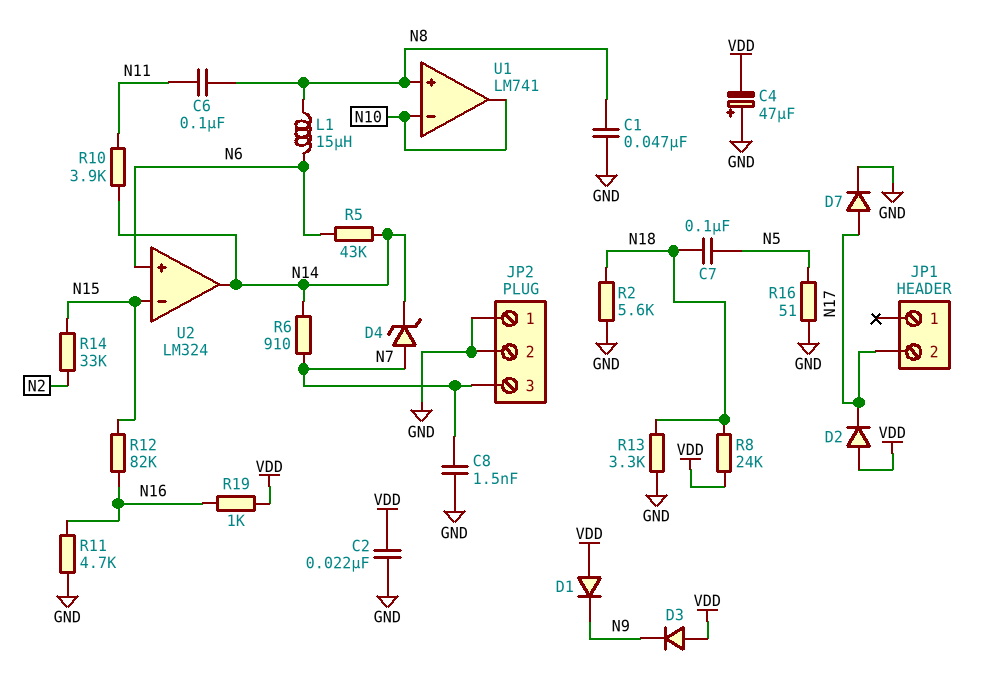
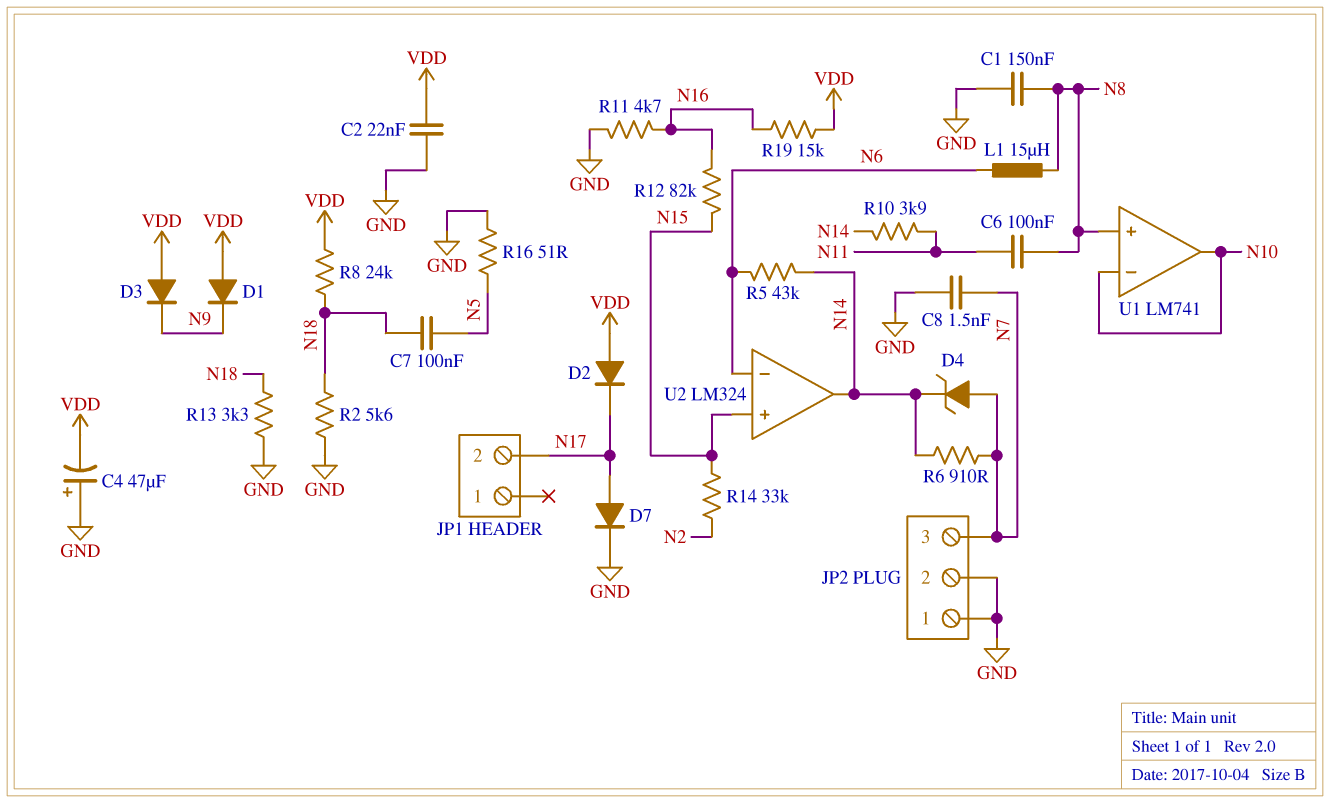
C1: 47nF (GND, N8) -> 150nF (GND, N8)
R19: 1k (N16, VDD) -> 15k (N16, VDD)
U2 pin in+: N6 -> N15
U2 pin in-: N15 -> N6

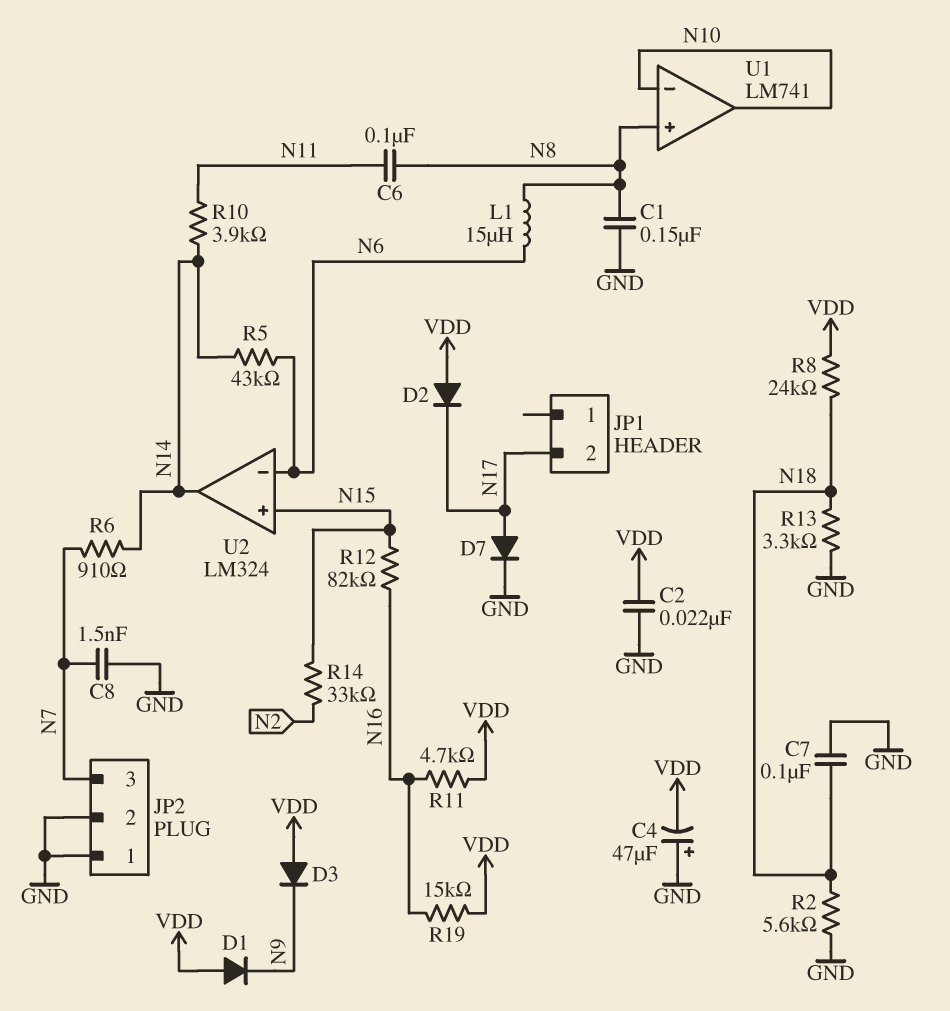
C7: 100nF (N5, N18) -> 100nF (GND, N18)
D4: zener (A N7, K N14) -> none
R11: 4.7k (GND, N16) -> 4.7k (N16, VDD)
R16: 51 (GND, N5) -> none

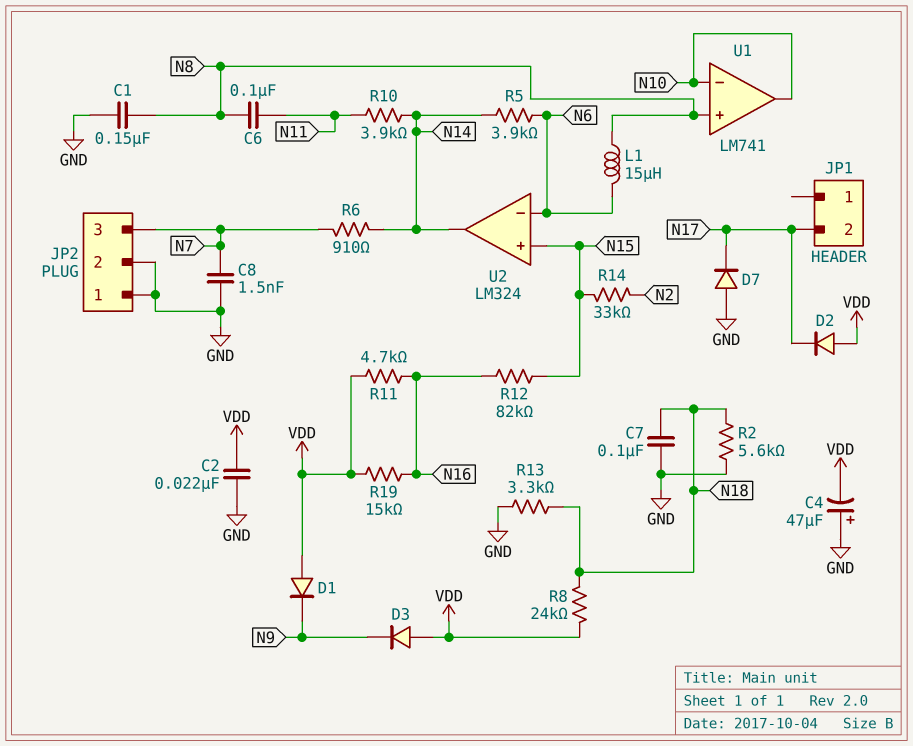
D7: diode (A N17, K GND) -> diode (A GND, K N17)
R5: 43k (N6, N14) -> 3.9k (N6, N14)

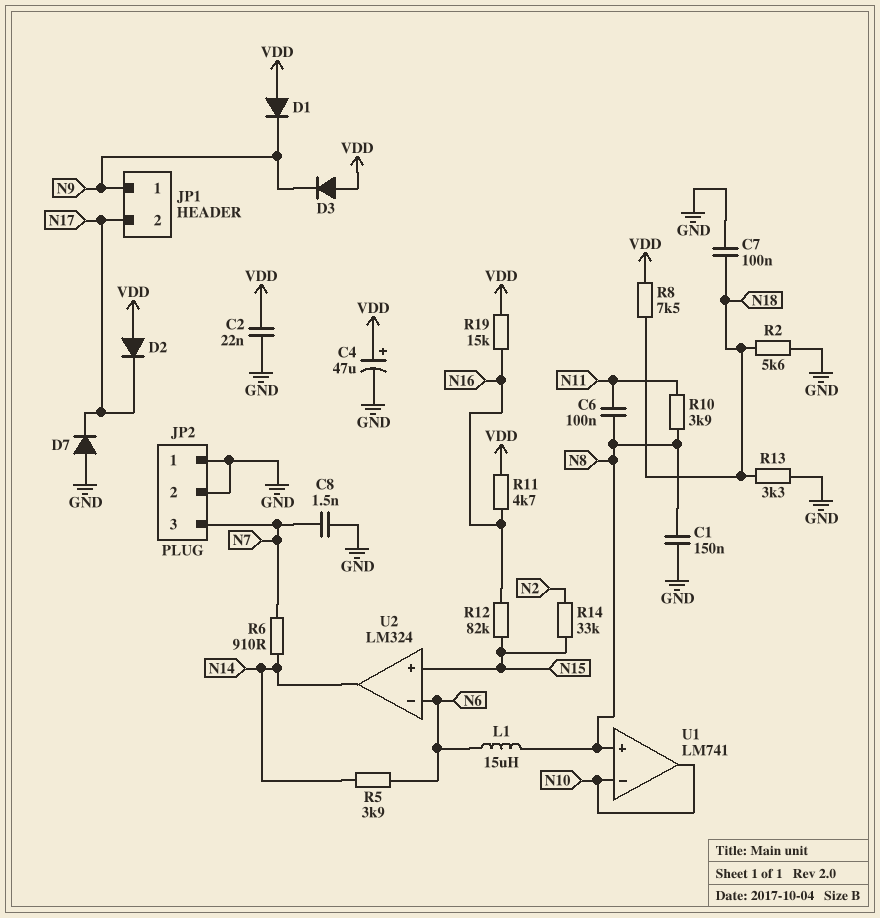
C4: 47uF (plus GND, minus VDD) -> 47uF (plus VDD, minus GND)
JP1 pin 1: none -> N9
R8: 24k (N18, VDD) -> 7.5k (N18, VDD)
R10: 3.9k (N11, N14) -> 3.9k (N8, N11)

